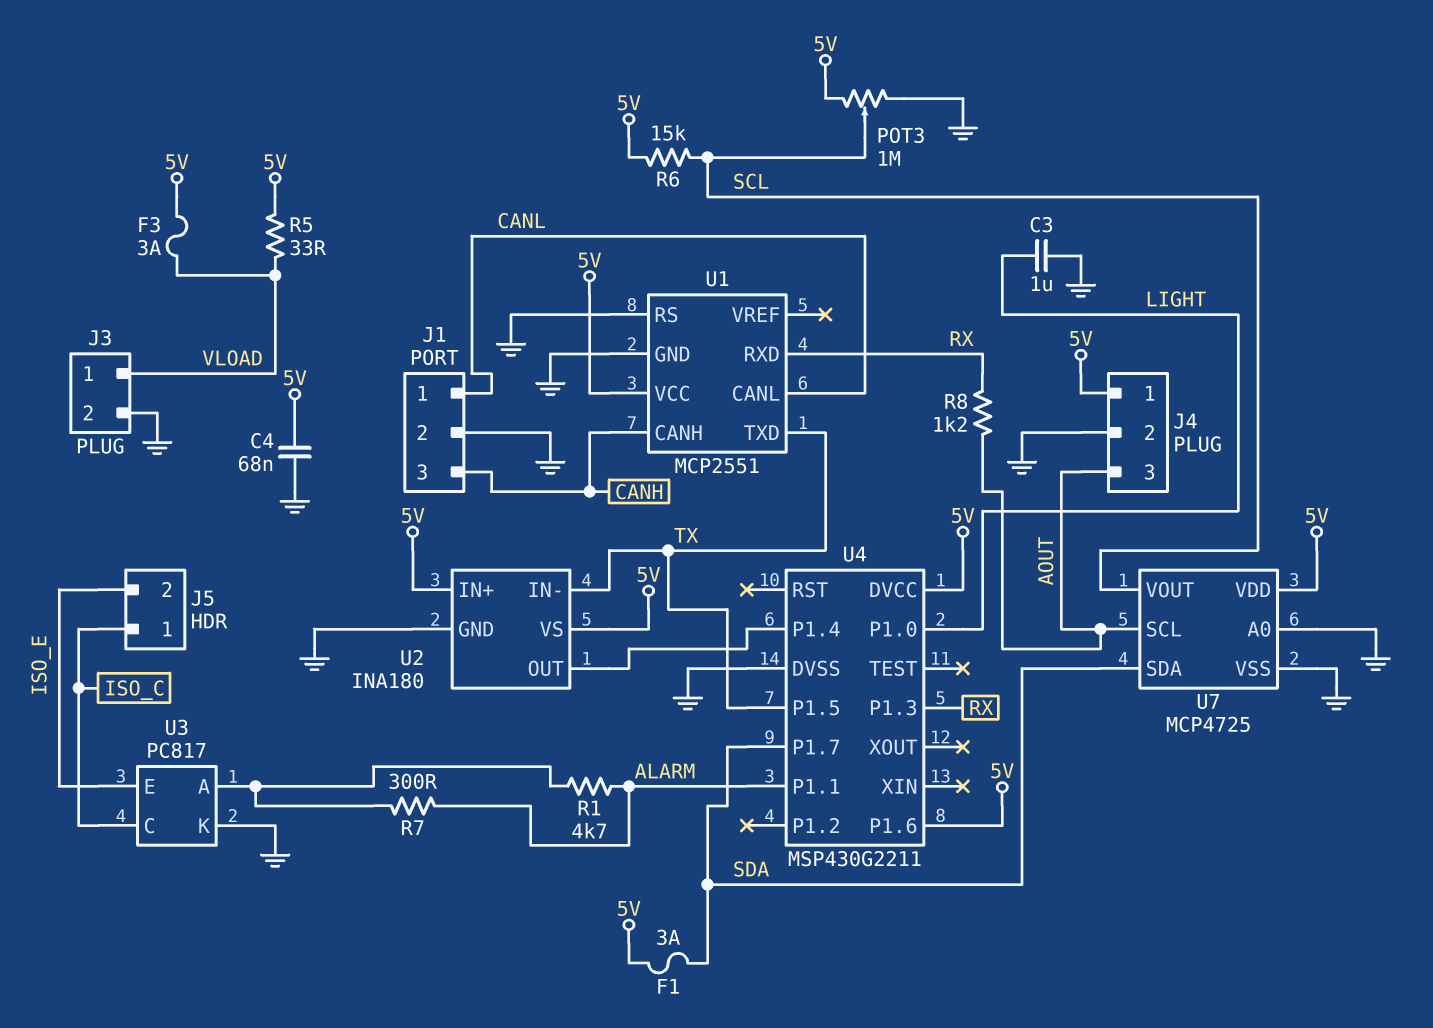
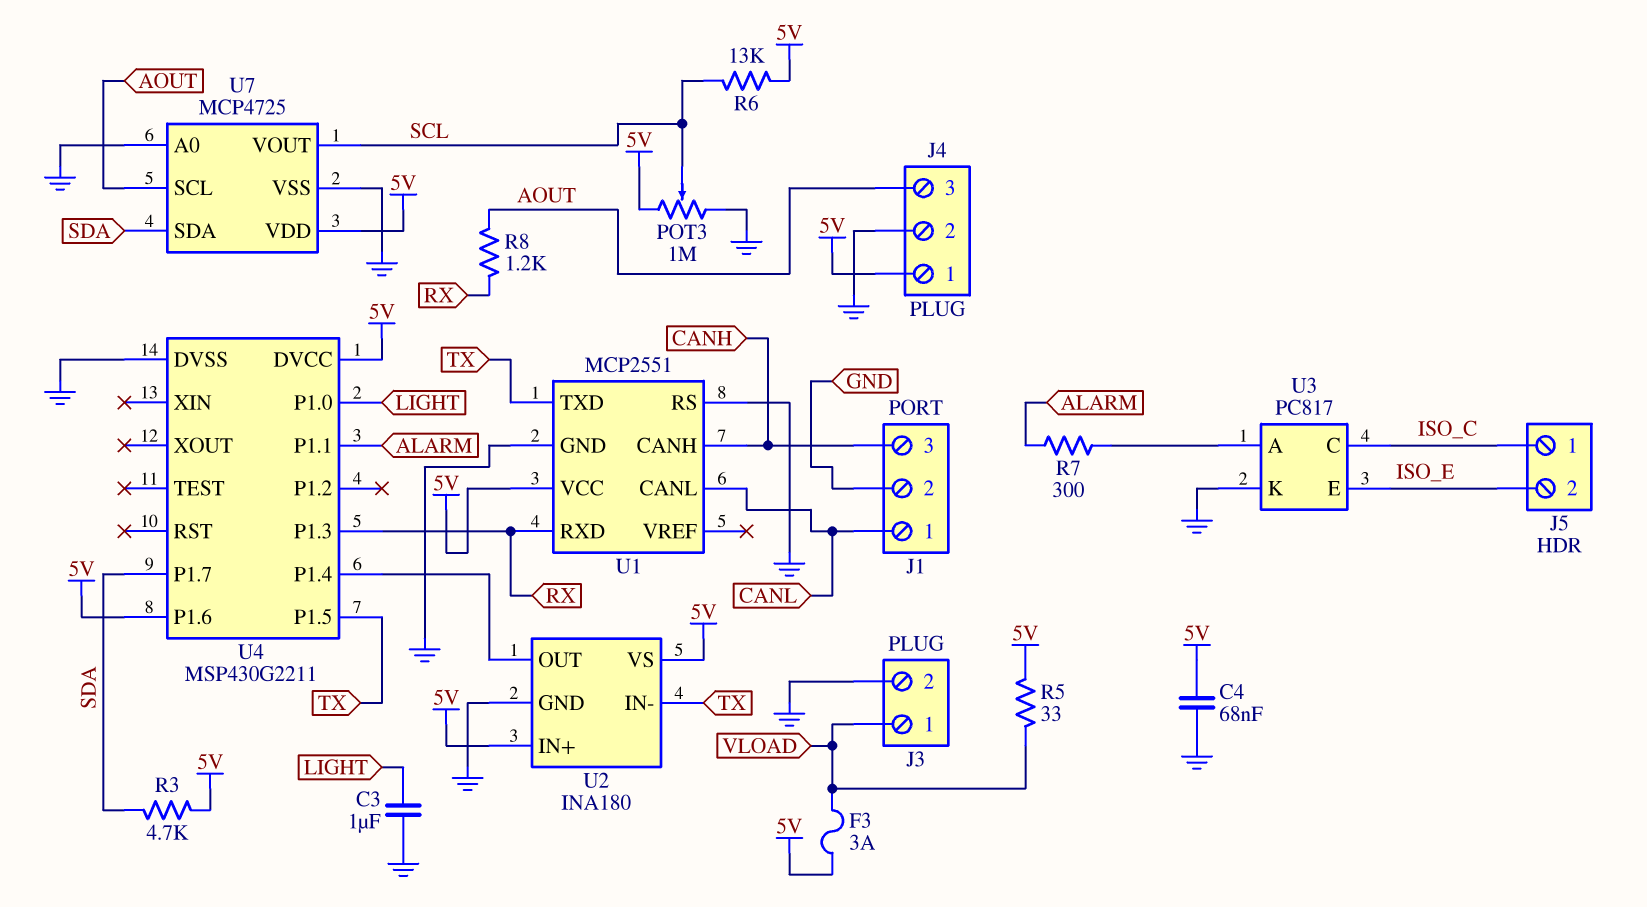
F1: 3A (5V, SDA) -> none
R1: 4.7k (ALARM, U3/A) -> none
R3: none -> 4.7k (5V, SDA)
R6: 15k (5V, SCL) -> 13k (5V, SCL)

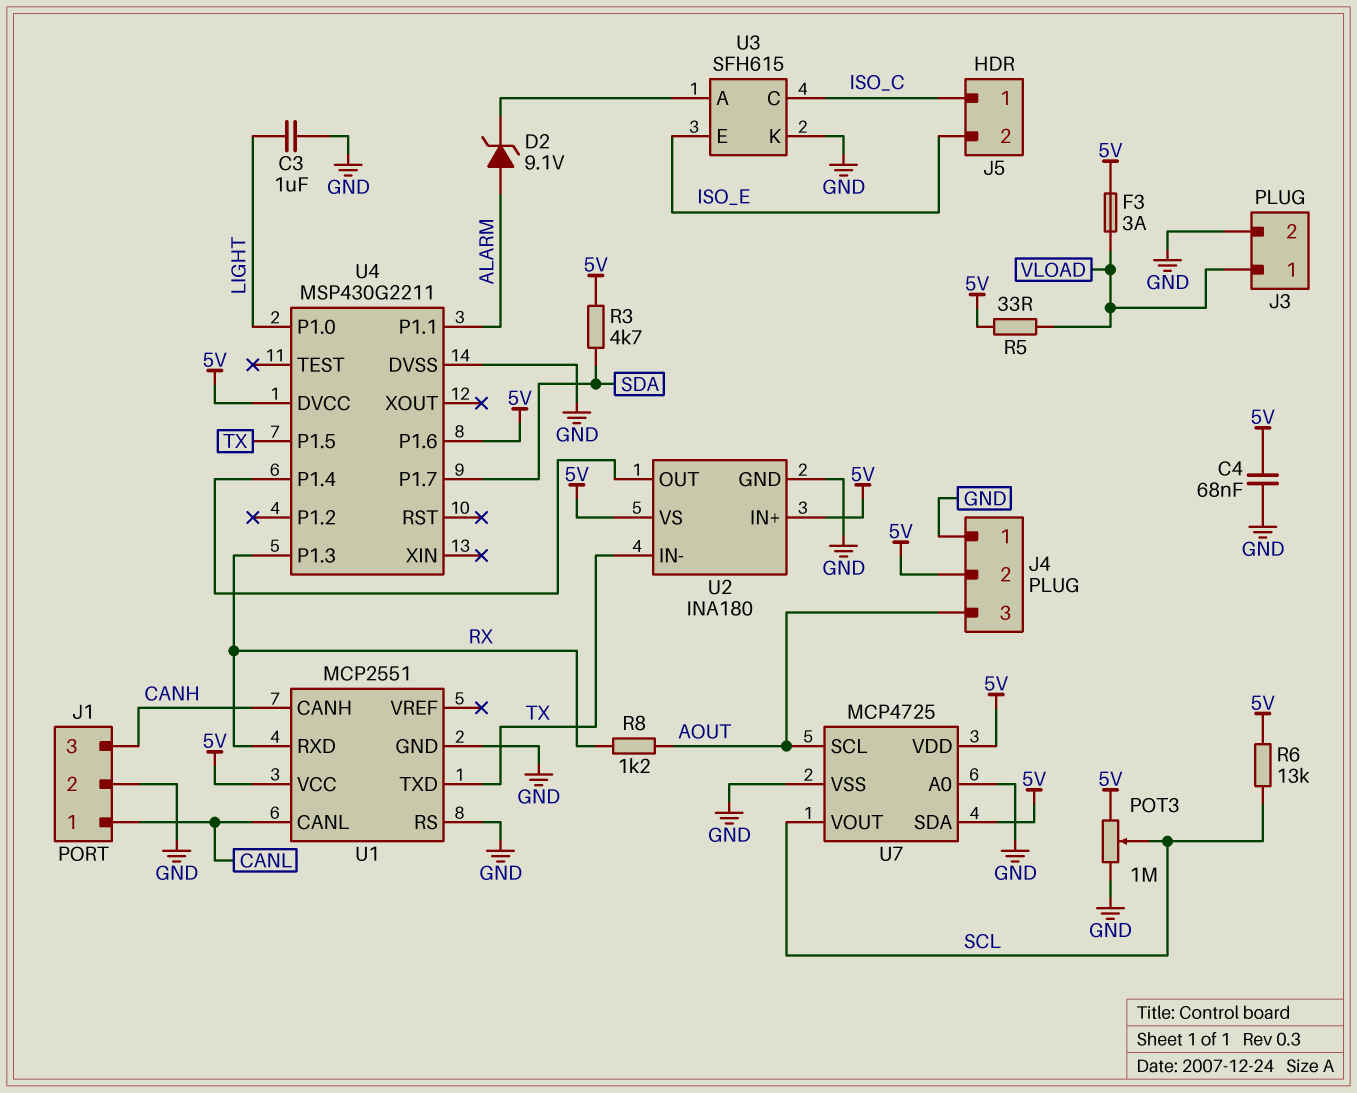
D2: none -> zener 9.1V (A ALARM, K U3/A)
J4 pin 1: 5V -> GND
J4 pin 2: GND -> 5V
R7: 300 (ALARM, U3/A) -> none
U3: PC817 -> SFH615
U7 pin SDA: SDA -> 5V

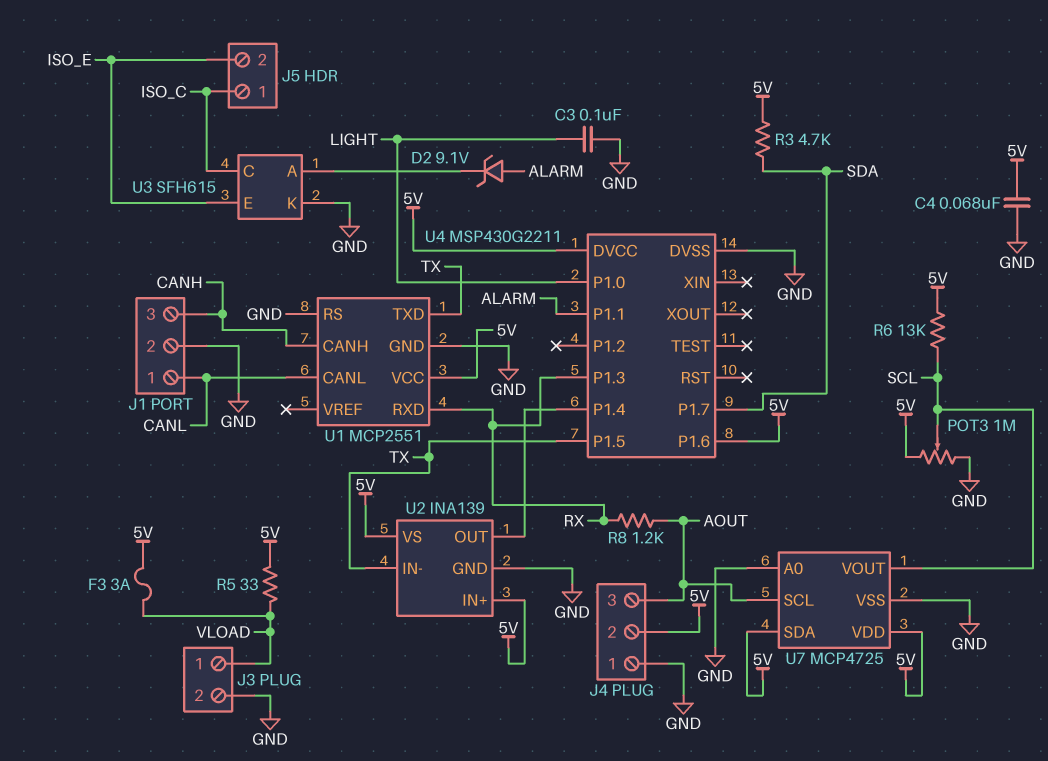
C3: 1uF (GND, LIGHT) -> 100nF (GND, LIGHT)
U2: INA180 -> INA139

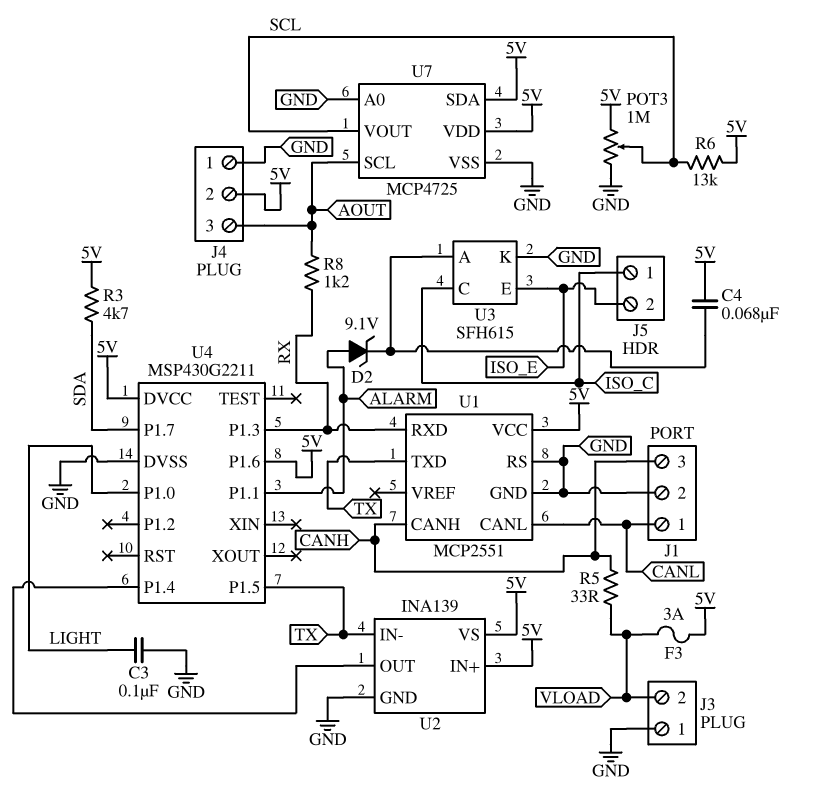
C4: 68nF (5V, GND) -> 68nF (5V, U3/A)
J3 pin 1: VLOAD -> GND
J3 pin 2: GND -> VLOAD
R5: 33 (5V, VLOAD) -> 33 (CANH, VLOAD)

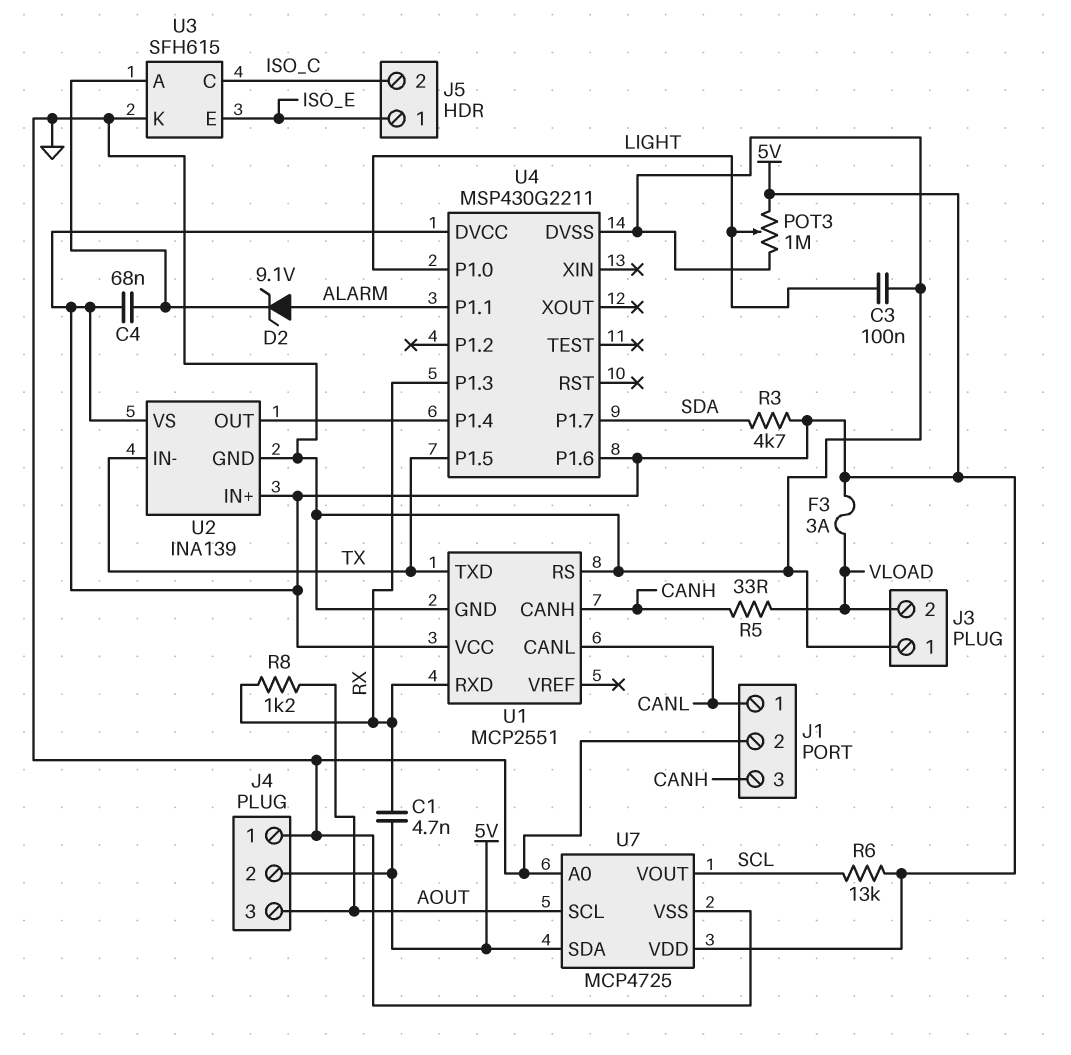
C1: none -> 4.7nF (5V, RX)
J5 pin 1: ISO_C -> ISO_E
J5 pin 2: ISO_E -> ISO_C
POT3: 1M (5V, GND, wiper SCL) -> 1M (5V, GND, wiper LIGHT)

